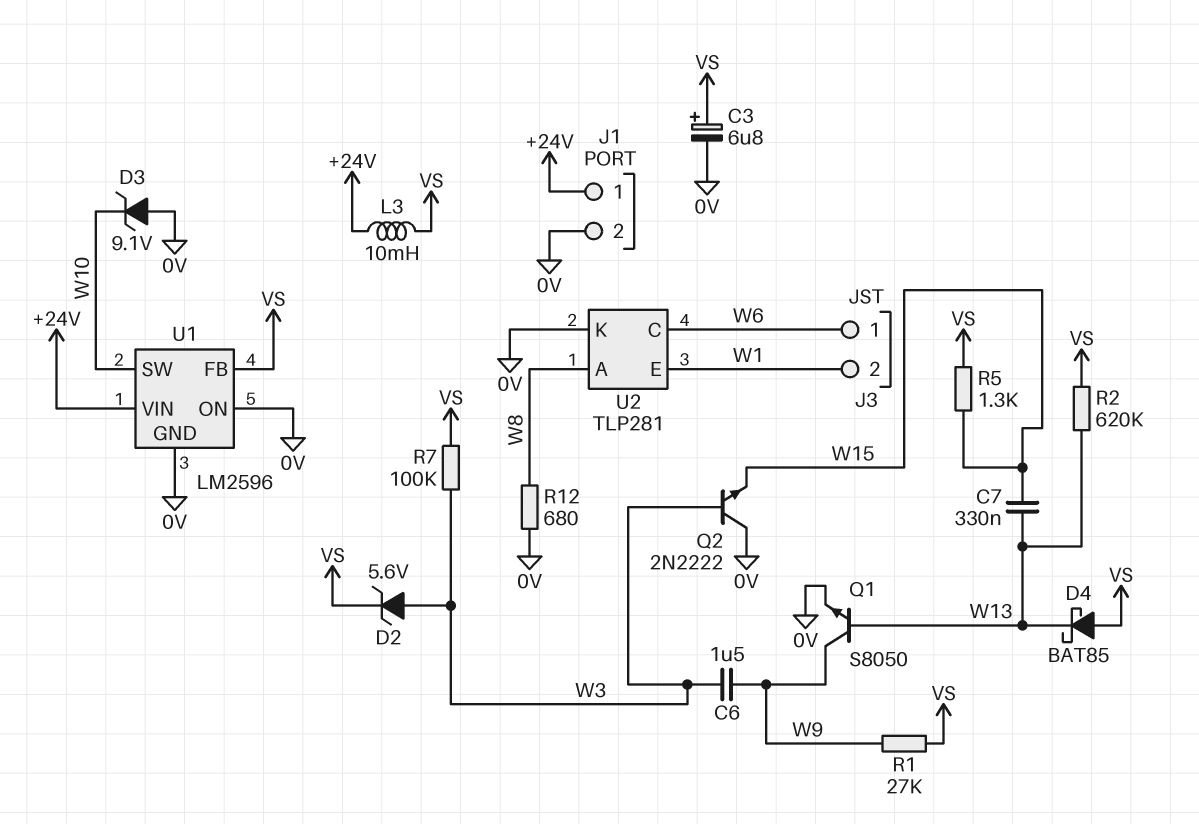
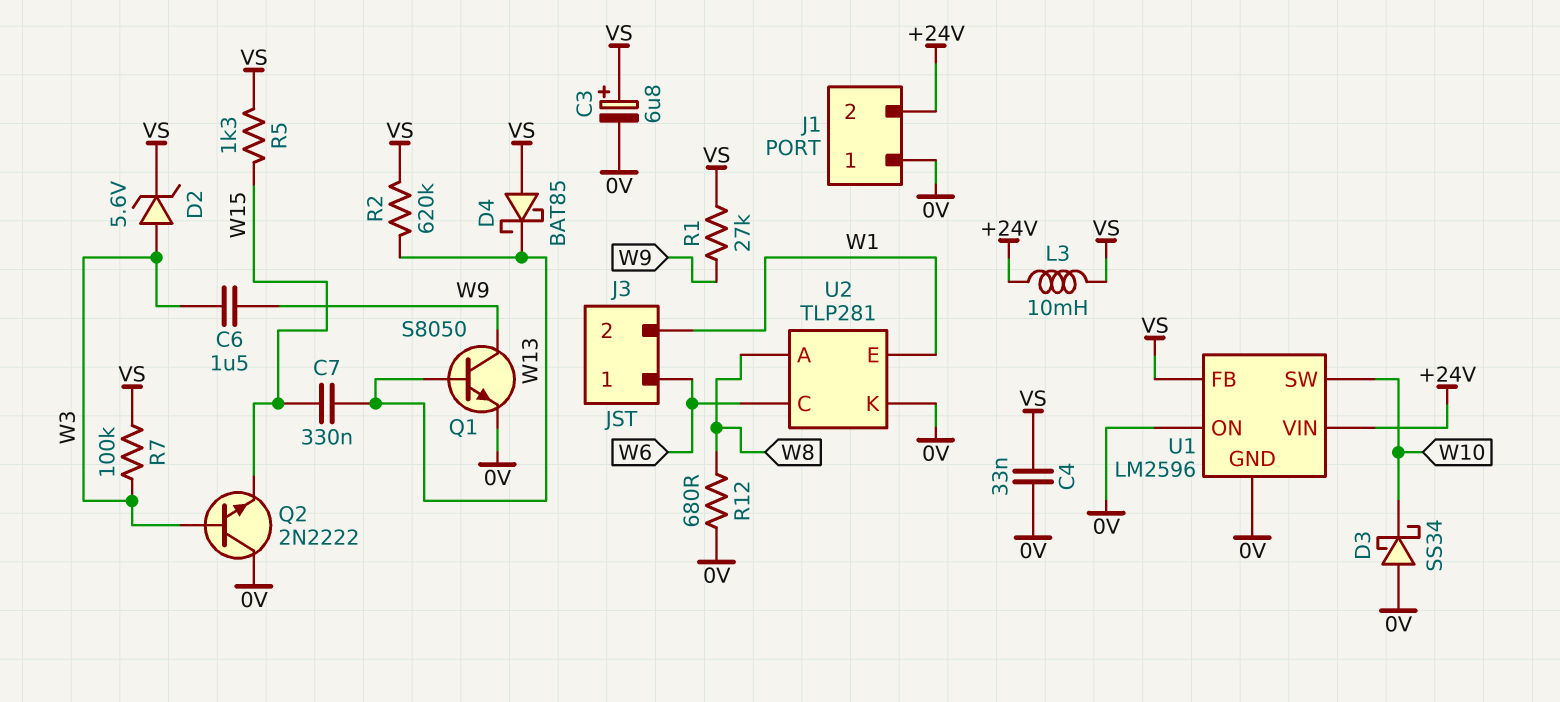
C4: none -> 33nF (0V, VS)
D3: zener 9.1V (A 0V, K W10) -> schottky SS34 (A 0V, K W10)
J1 pin 1: +24V -> 0V
J1 pin 2: 0V -> +24V

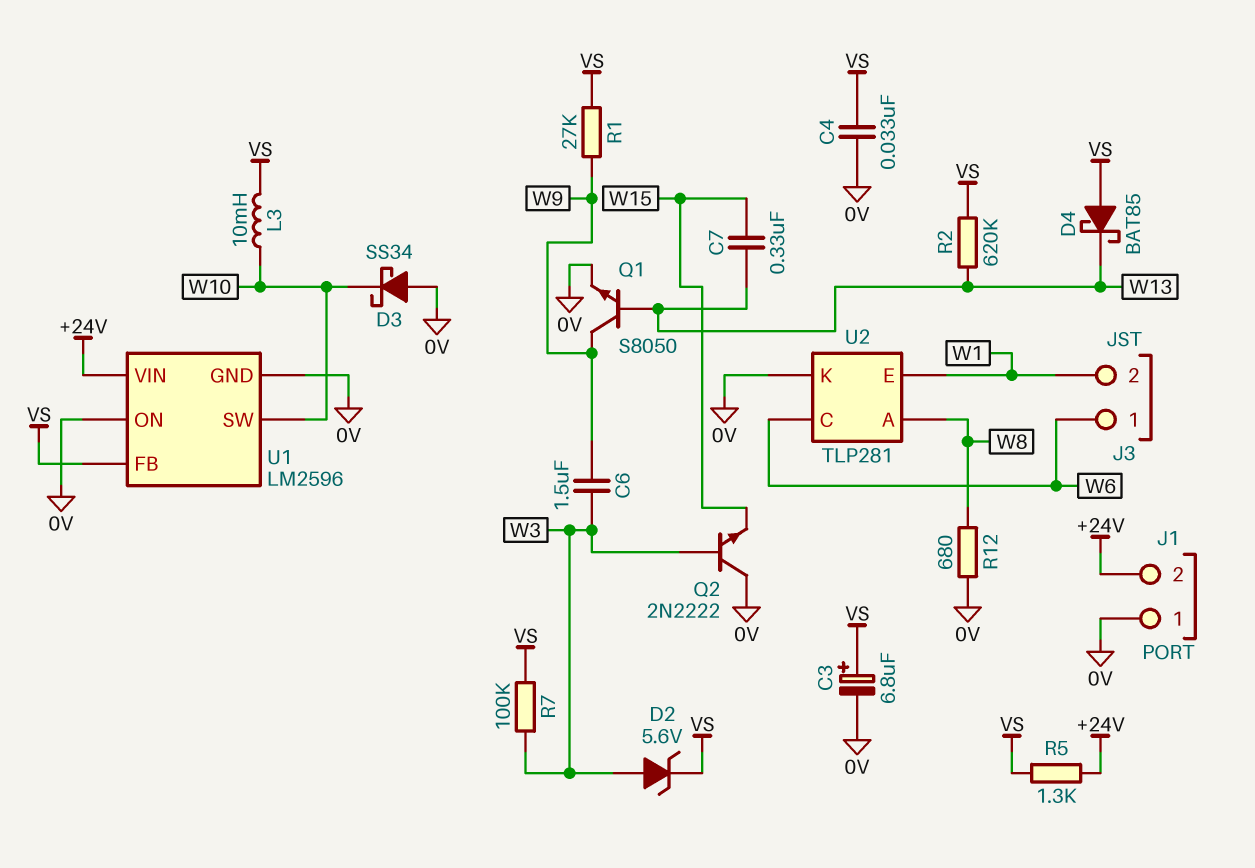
L3: 10mH (+24V, VS) -> 10mH (VS, W10)
R5: 1.3k (VS, W15) -> 1.3k (+24V, VS)

